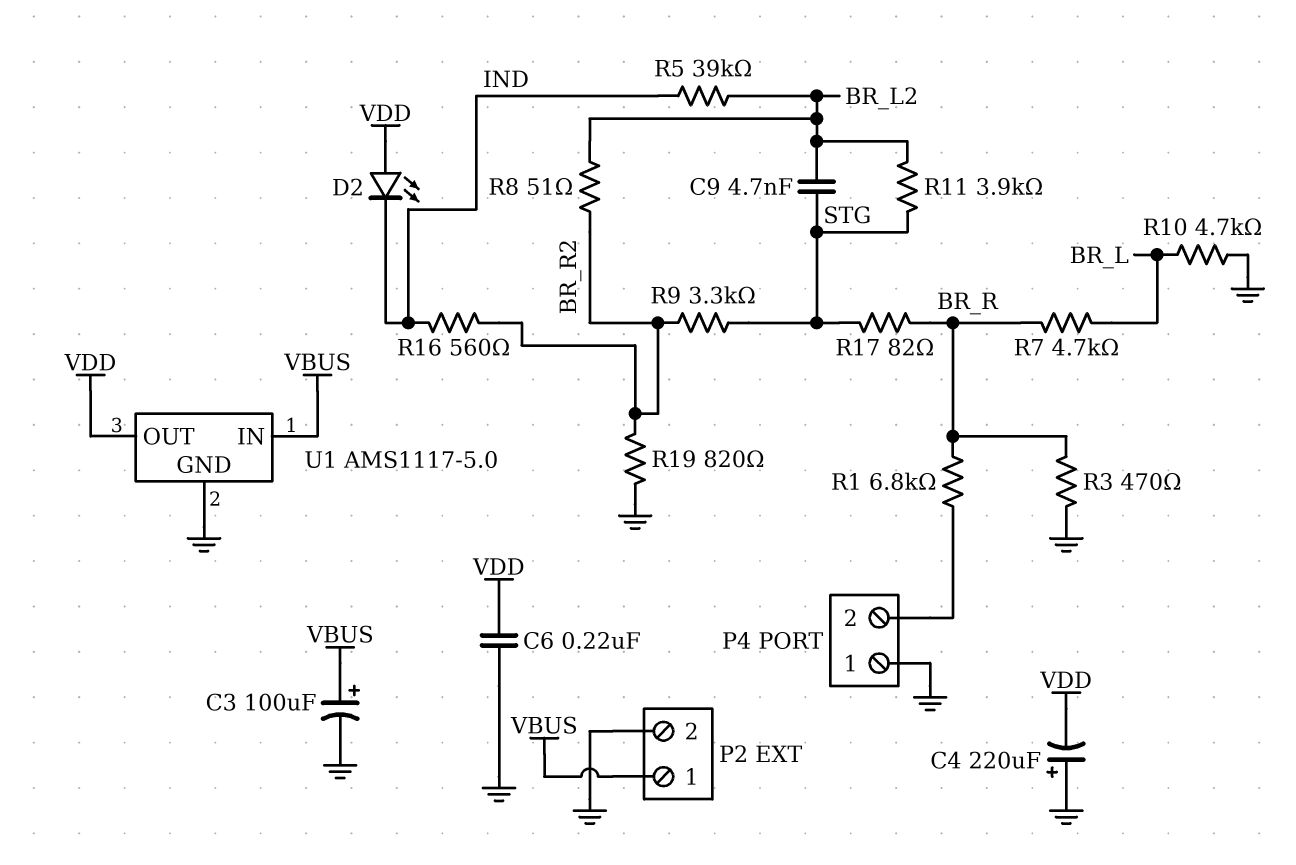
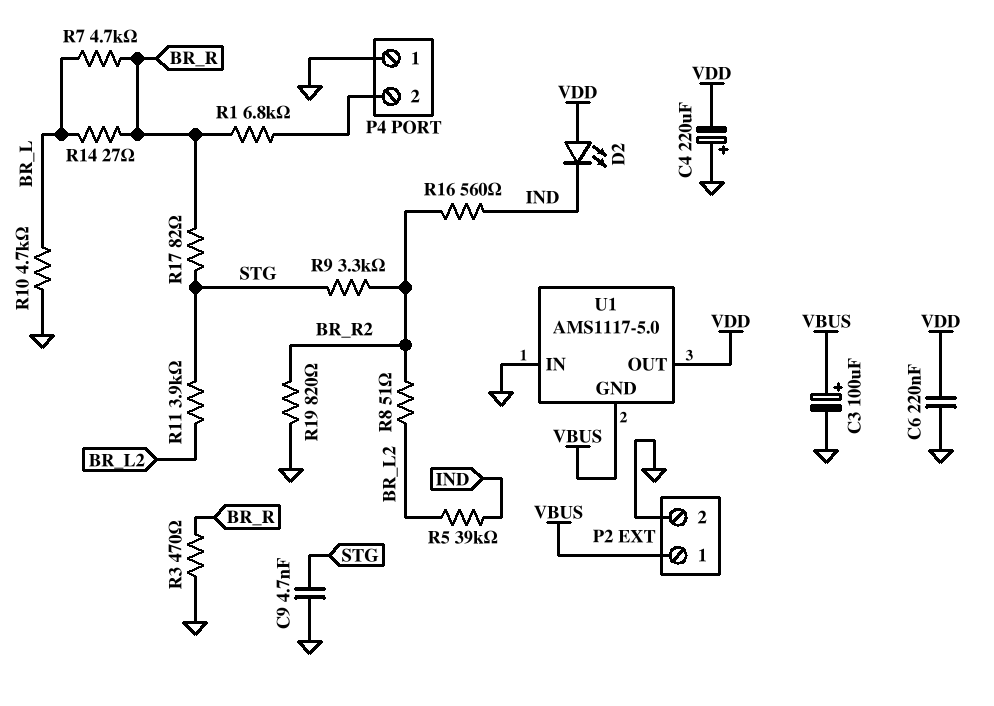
C9: 4.7nF (BR_L2, STG) -> 4.7nF (GND, STG)
R14: none -> 27 (BR_L, BR_R)
U1 pin GND: GND -> VBUS
U1 pin IN: VBUS -> GND

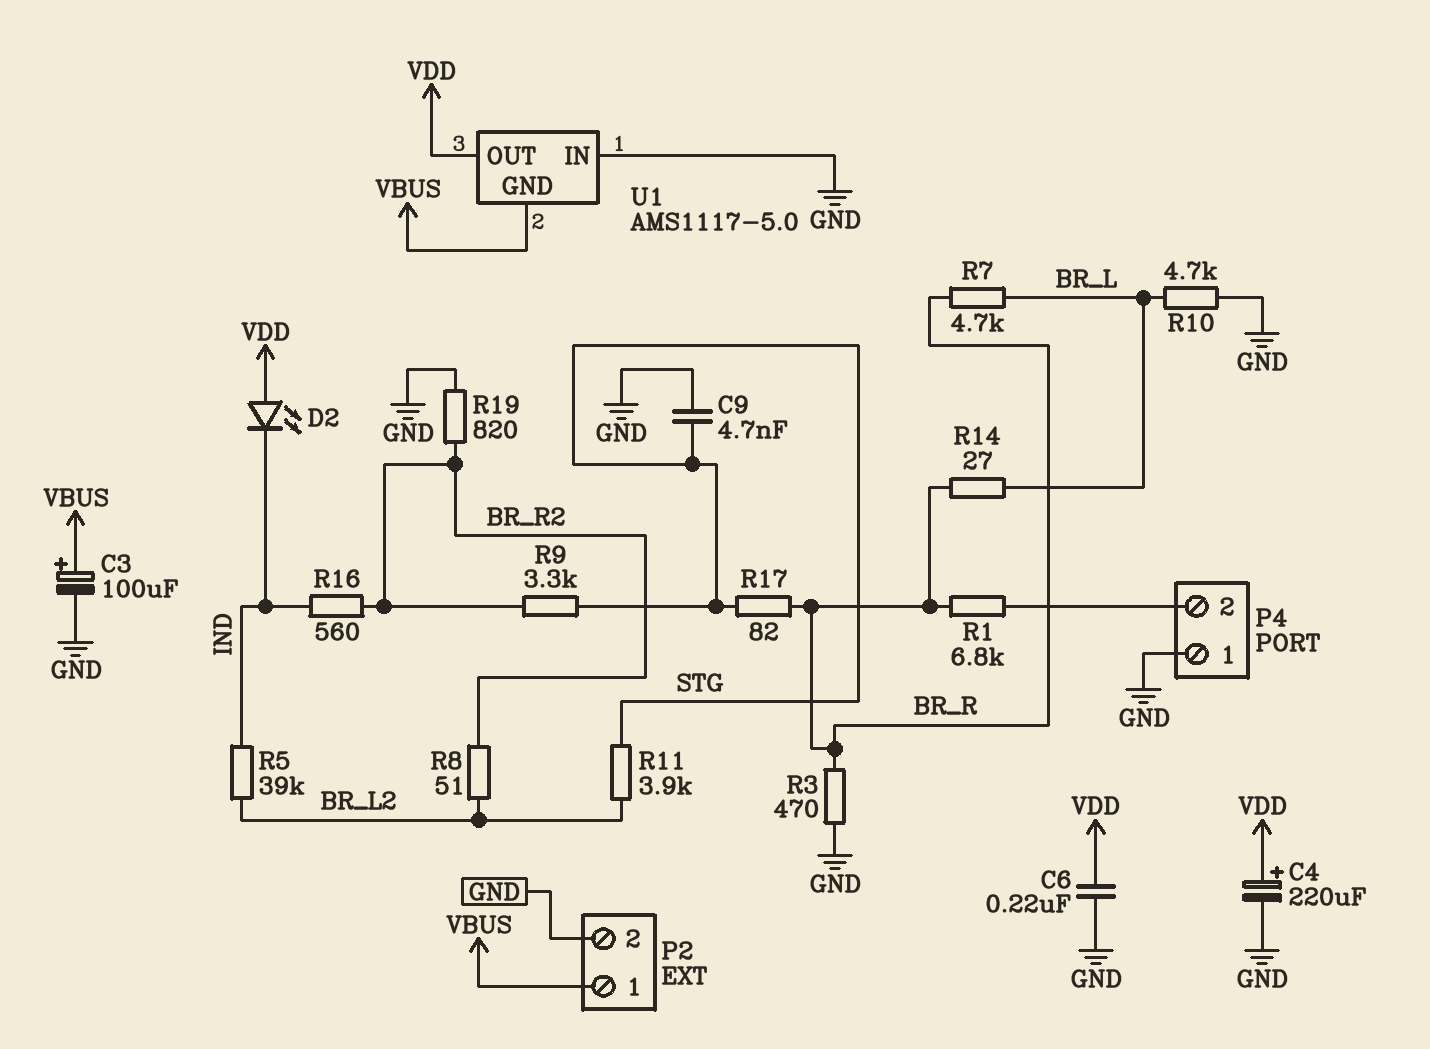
C4: 220uF (plus GND, minus VDD) -> 220uF (plus VDD, minus GND)

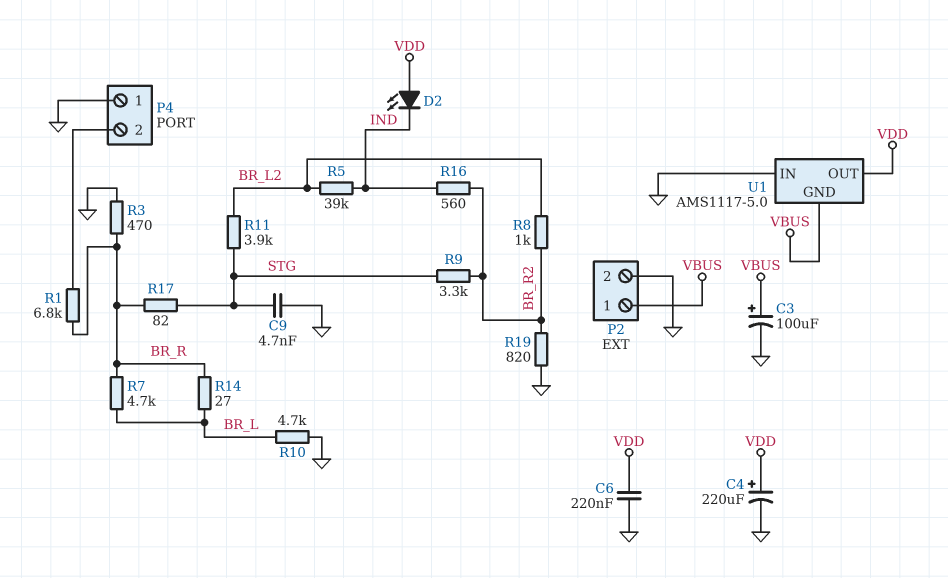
R8: 51 (BR_L2, BR_R2) -> 1k (BR_L2, BR_R2)

